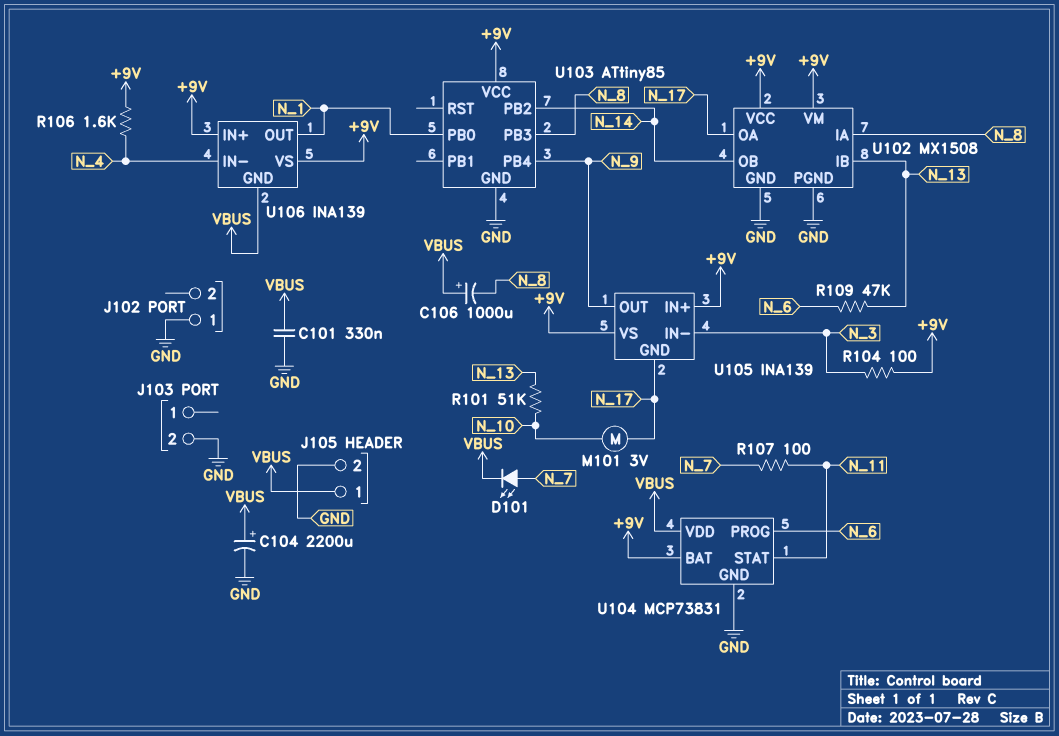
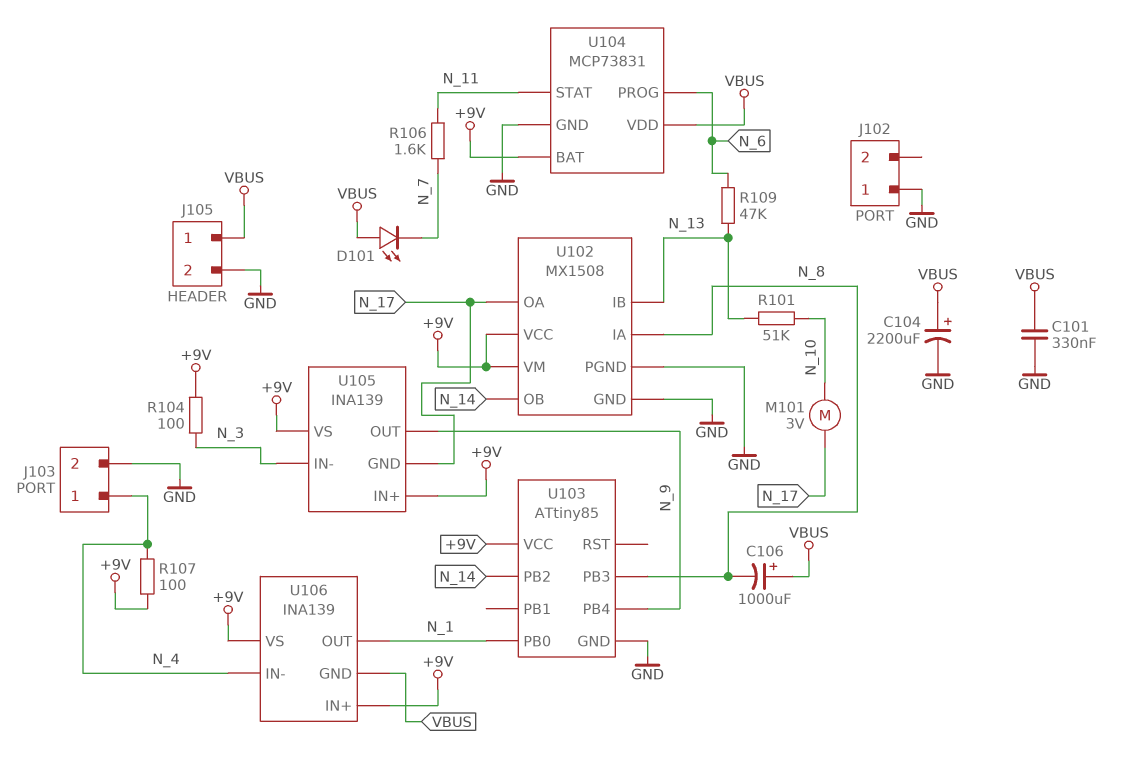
D101: LED (A N_7, K VBUS) -> LED (A VBUS, K N_7)
J103 pin 1: none -> N_4
R106: 1.6k (+9V, N_4) -> 1.6k (N_7, N_11)
R107: 100 (N_7, N_11) -> 100 (+9V, N_4)

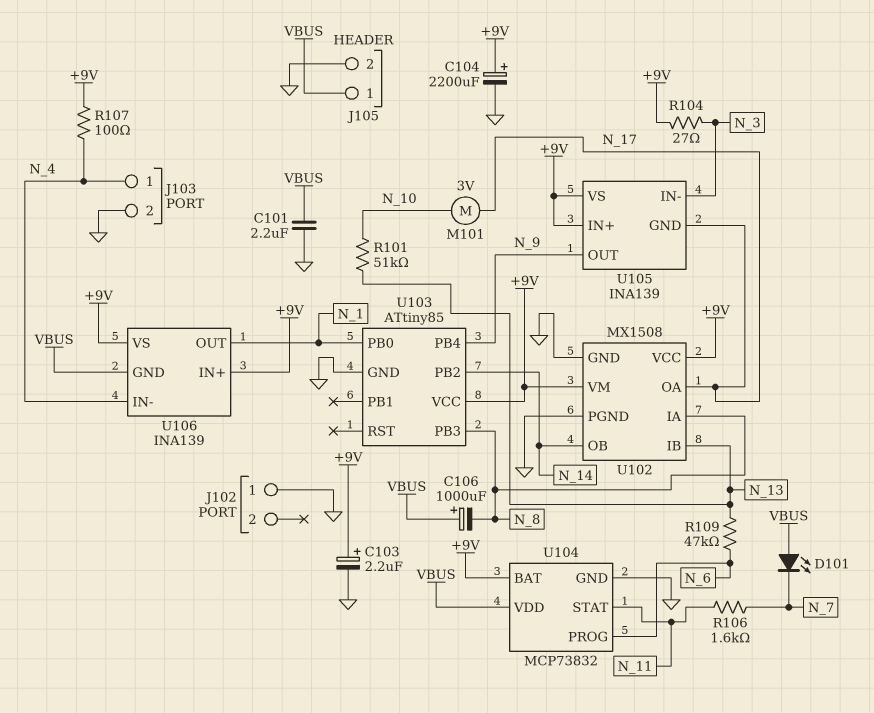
C101: 330nF (GND, VBUS) -> 2.2uF (GND, VBUS)
C103: none -> 2.2uF (plus +9V, minus GND)
C104: 2200uF (plus VBUS, minus GND) -> 2200uF (plus +9V, minus GND)
R104: 100 (+9V, N_3) -> 27 (+9V, N_3)
U104: MCP73831 -> MCP73832

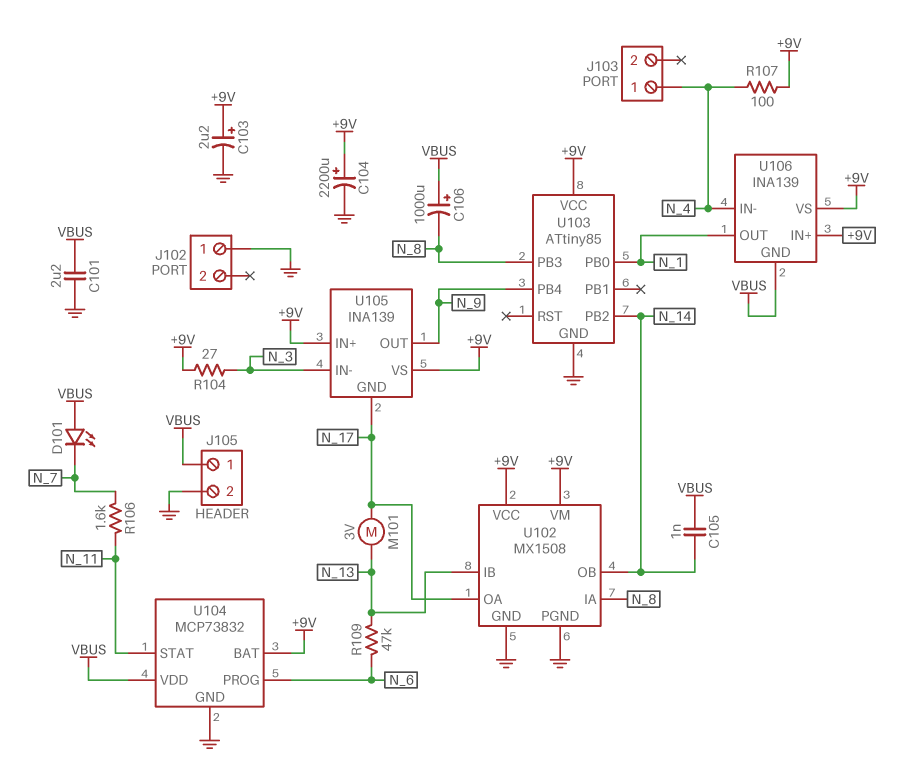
C105: none -> 1nF (N_14, VBUS)
J103 pin 2: GND -> none
M101: motor 3V (N_10, N_17) -> motor 3V (N_13, N_17)
R101: 51k (N_10, N_13) -> none

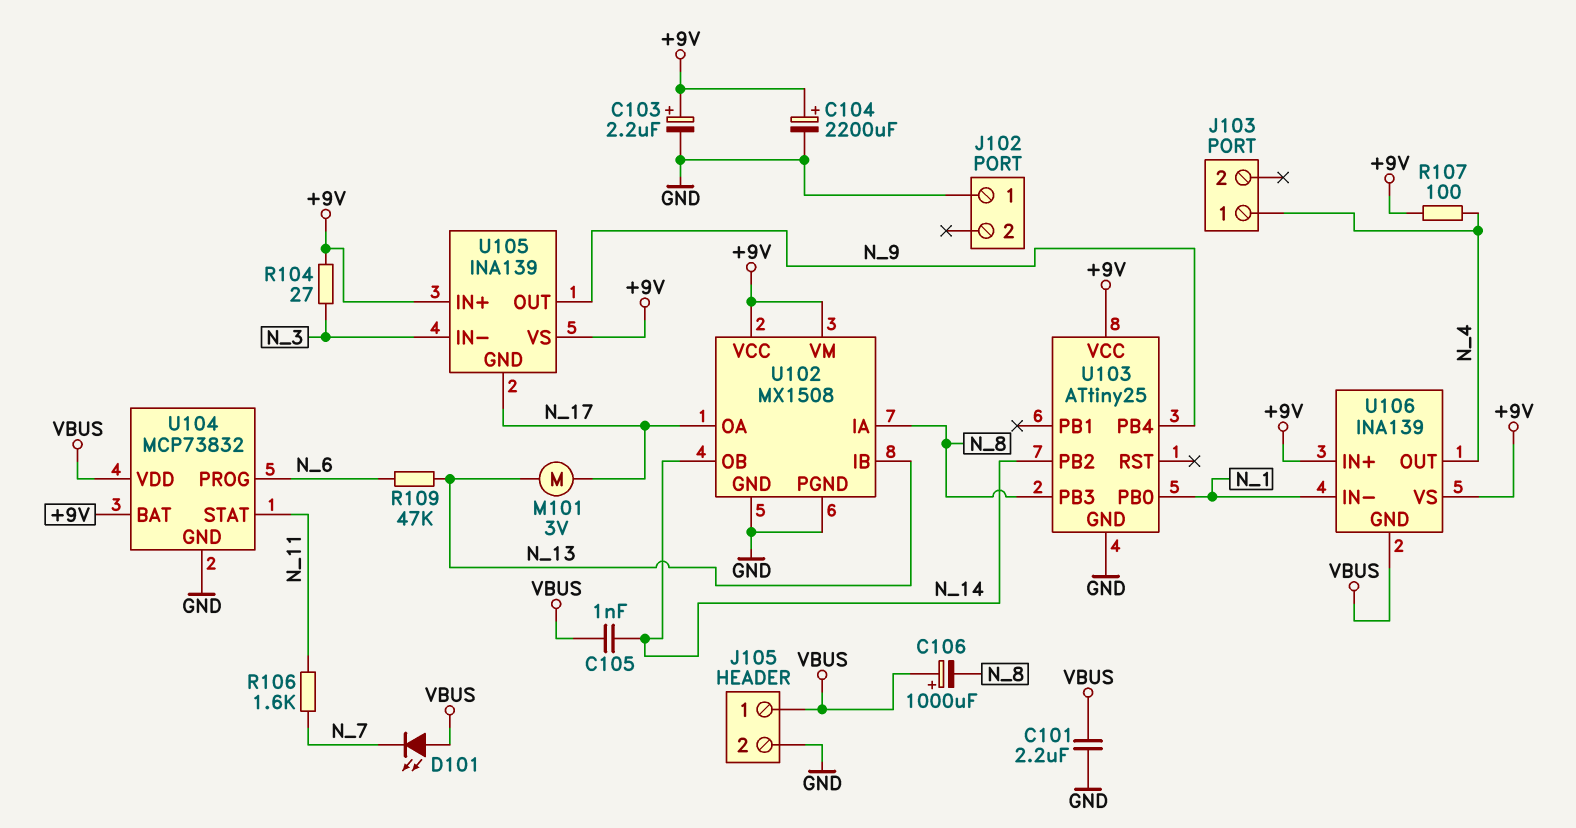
U103: ATtiny85 -> ATtiny25
U106 pin IN-: N_4 -> N_1
U106 pin OUT: N_1 -> N_4

